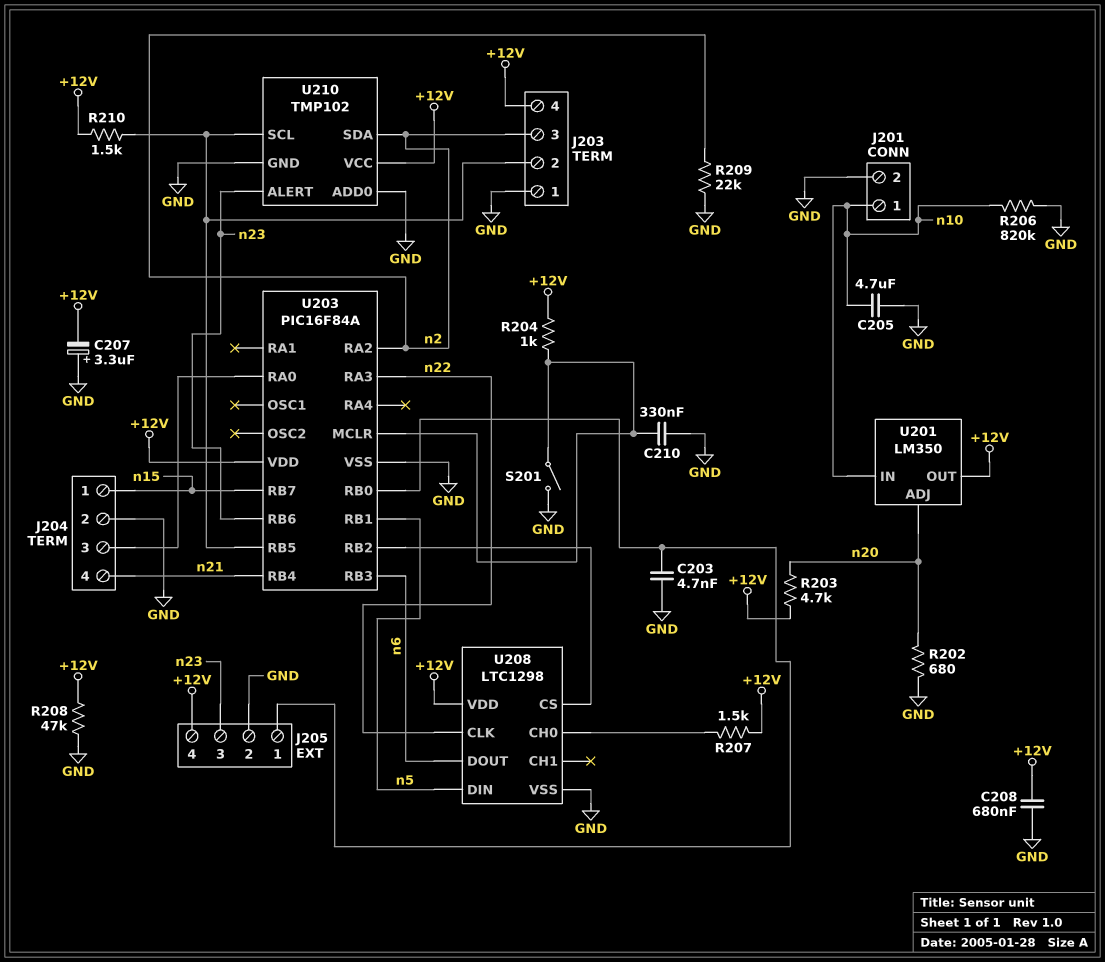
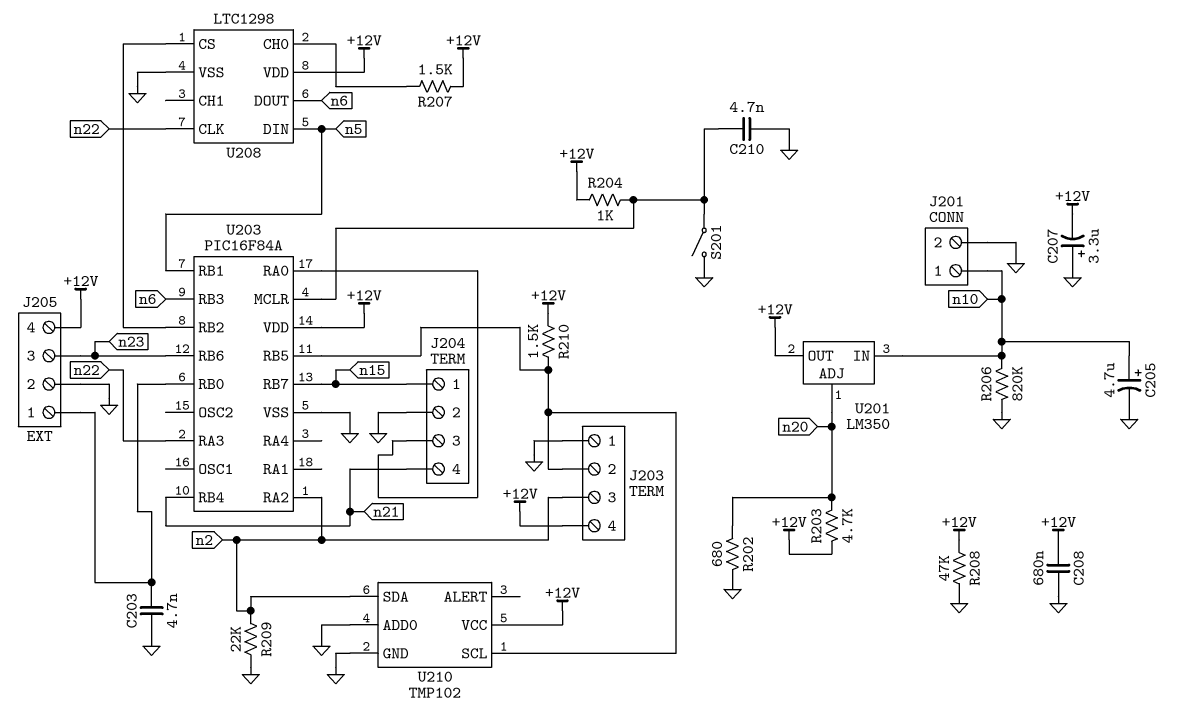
C205: 4.7uF (GND, n10) -> 4.7uF (plus n10, minus GND)
C210: 330nF (GND, U203/MCLR) -> 4.7nF (GND, U203/MCLR)
U210 pin ALERT: n23 -> none

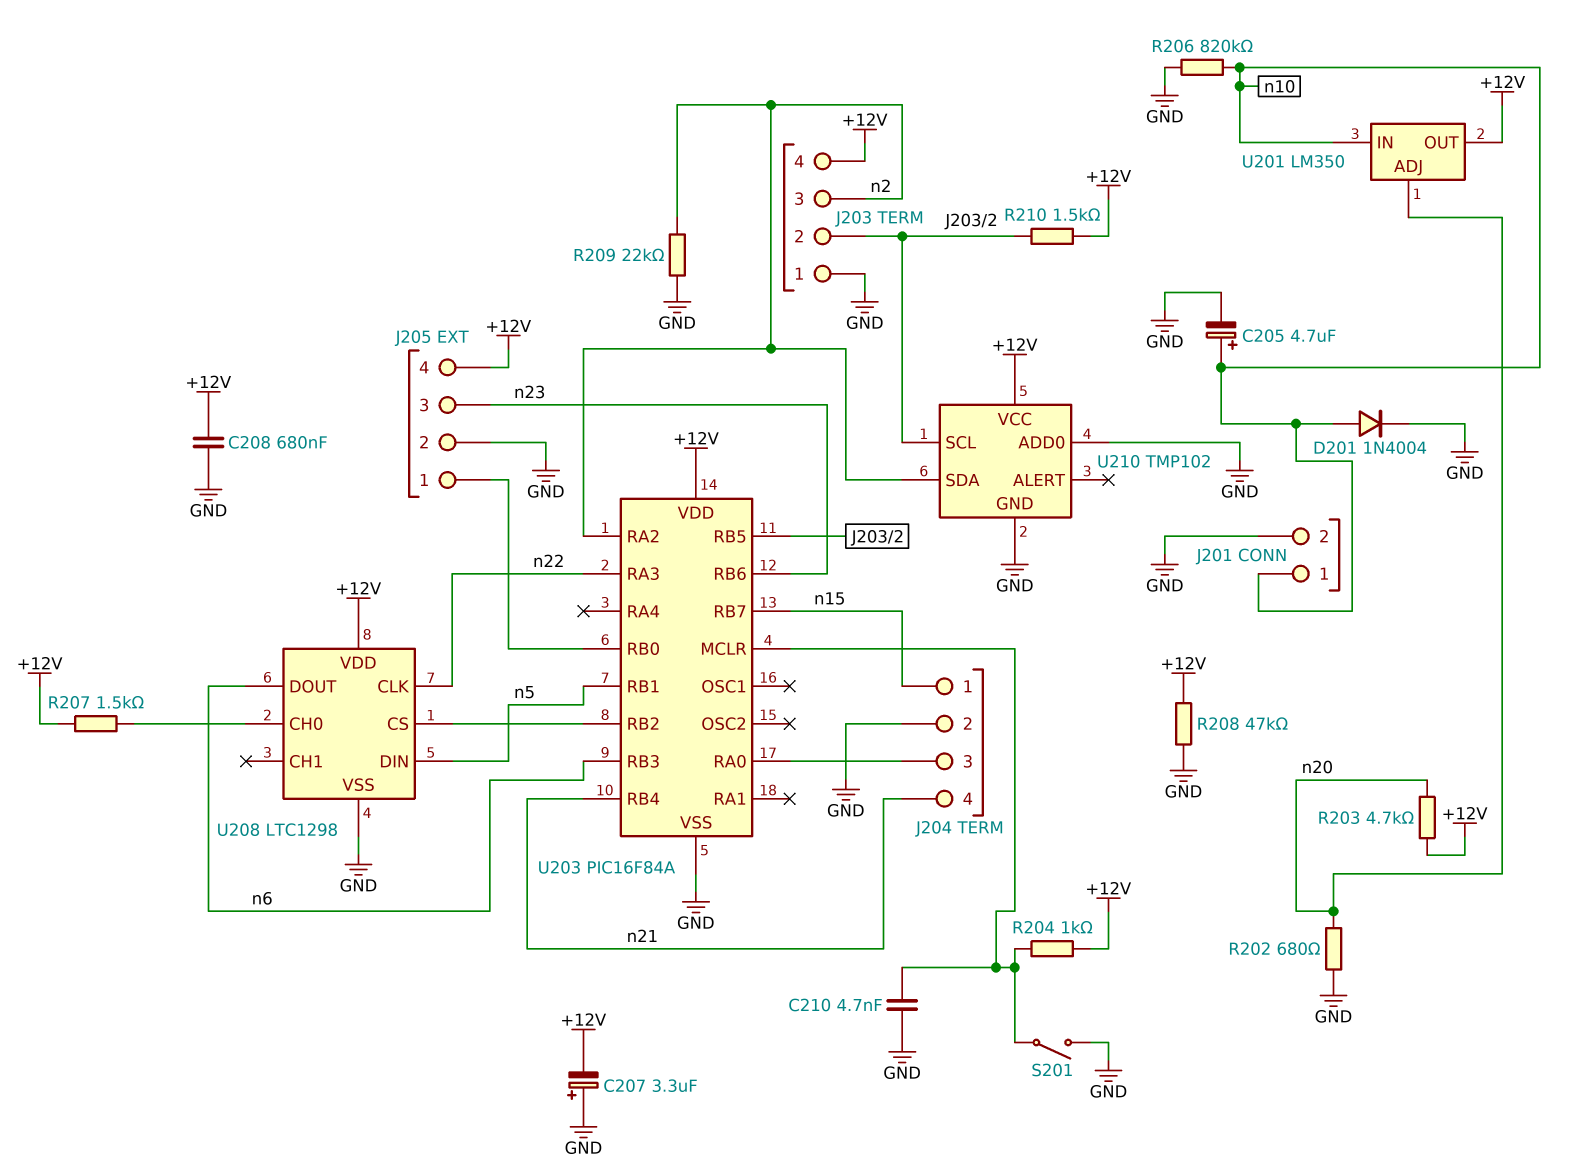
C203: 4.7nF (GND, J205/1) -> none
D201: none -> diode 1N4004 (A n10, K GND)

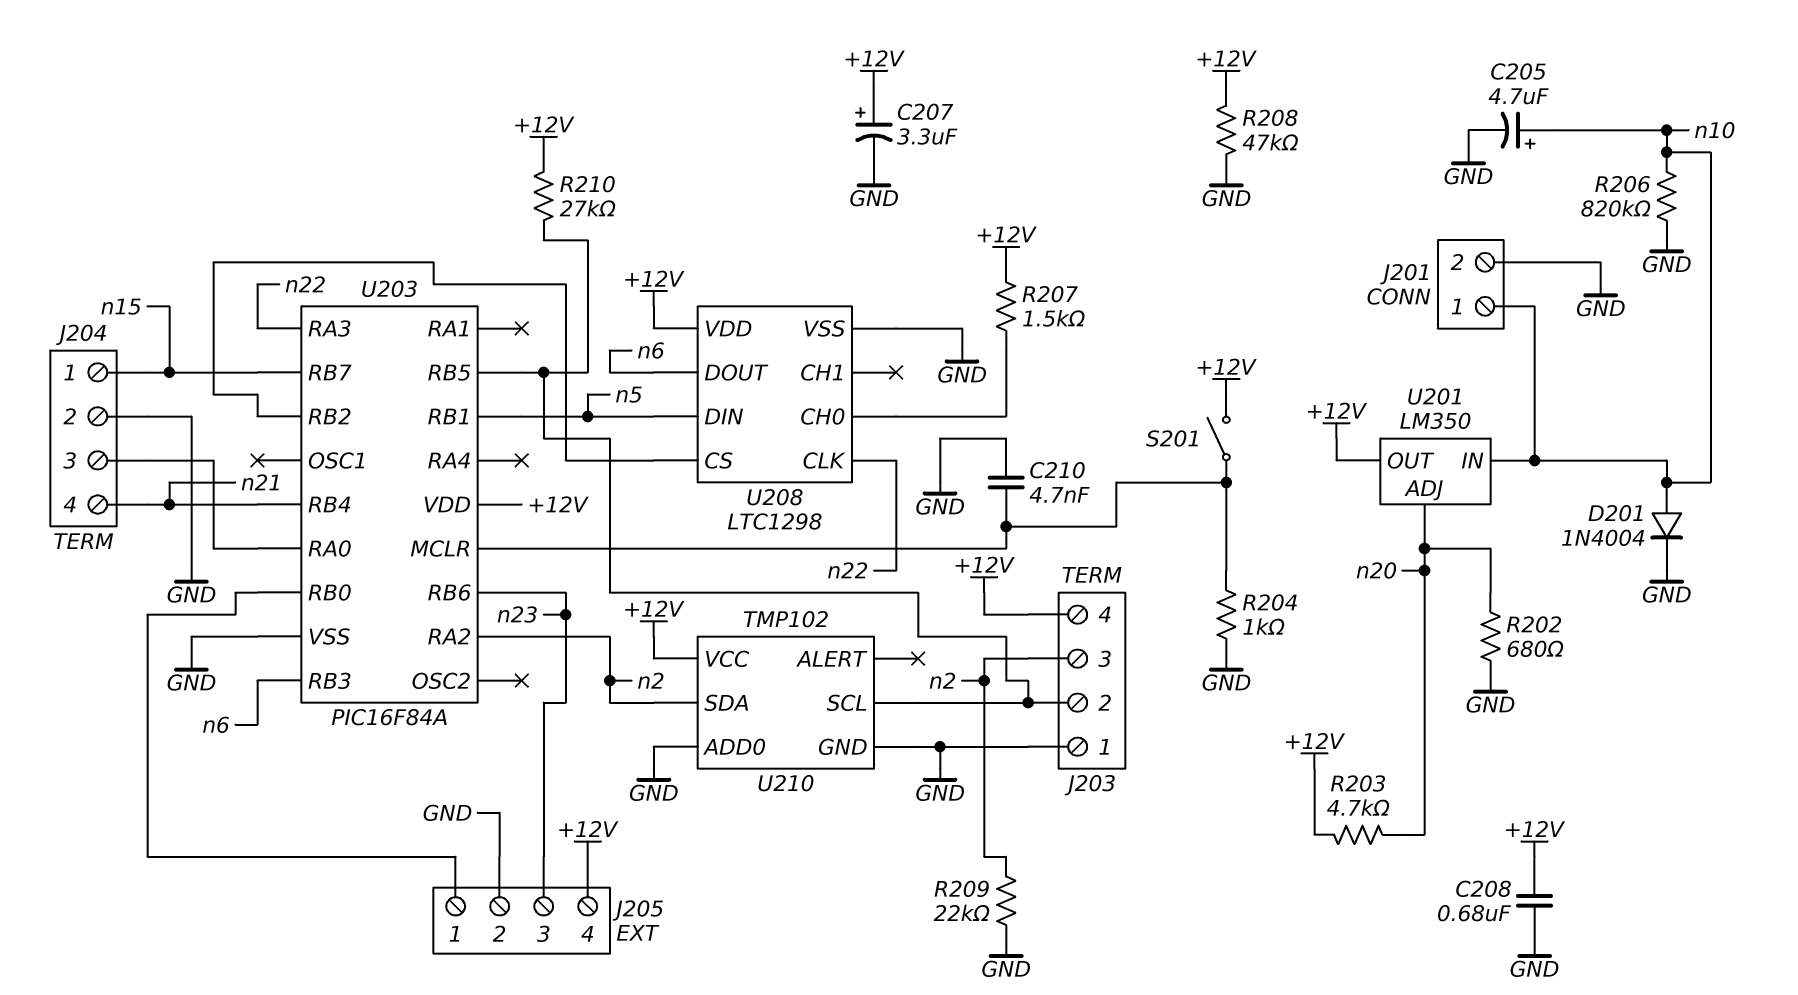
C207: 3.3uF (plus GND, minus +12V) -> 3.3uF (plus +12V, minus GND)
R204: 1k (+12V, U203/MCLR) -> 1k (GND, U203/MCLR)
R210: 1.5k (+12V, J203/2) -> 27k (+12V, J203/2)
S201: switch (GND, U203/MCLR) -> switch (+12V, U203/MCLR)

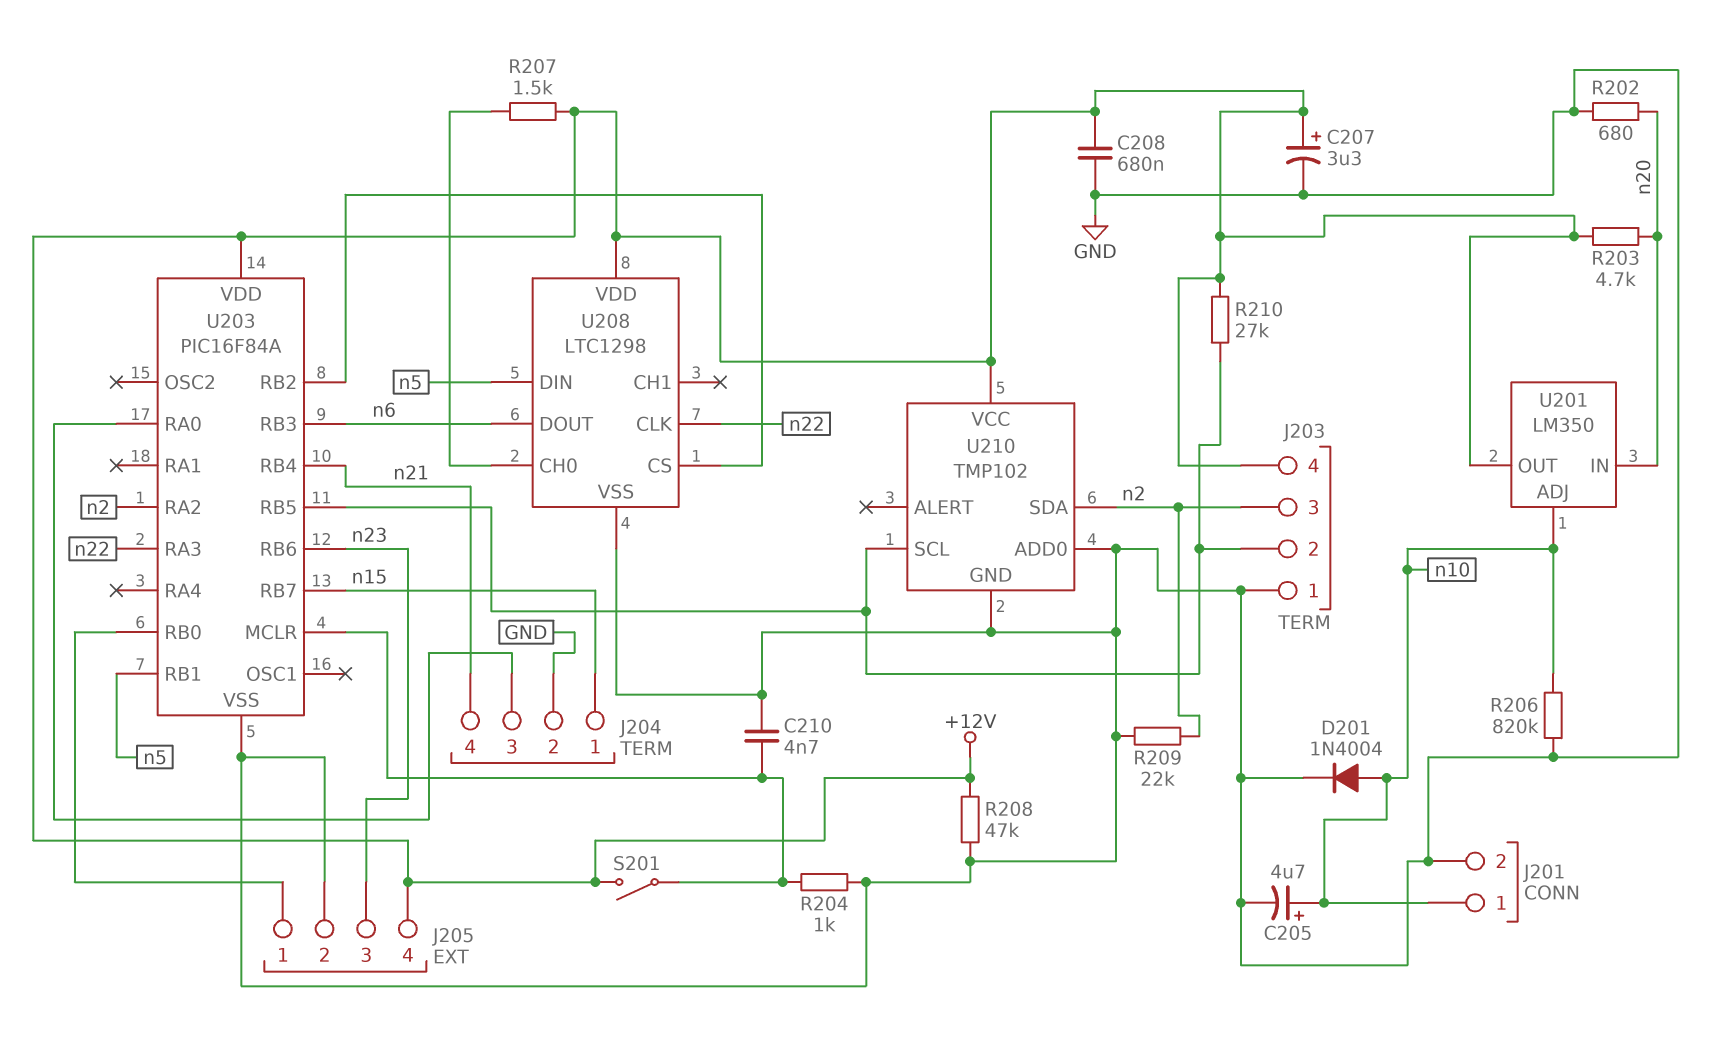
U201 pin ADJ: n20 -> n10
U201 pin IN: n10 -> n20

